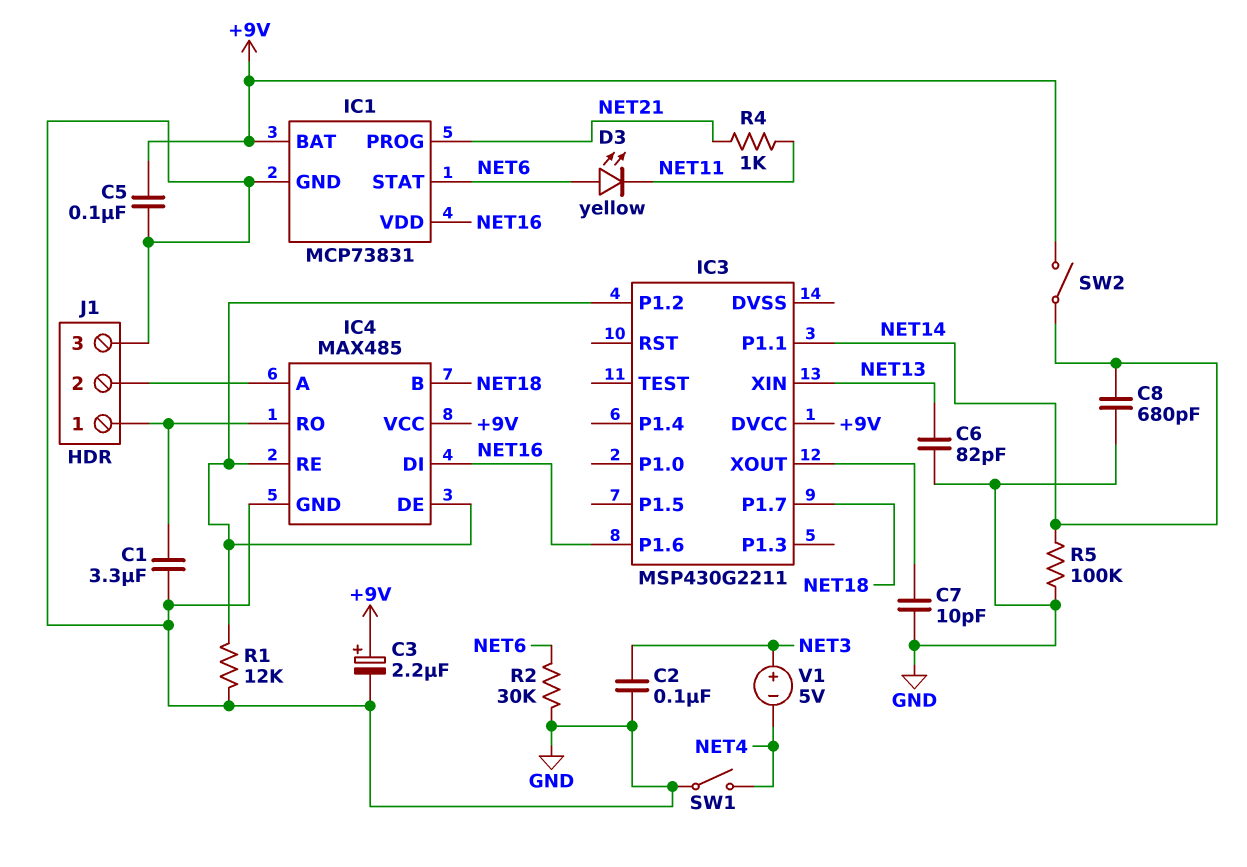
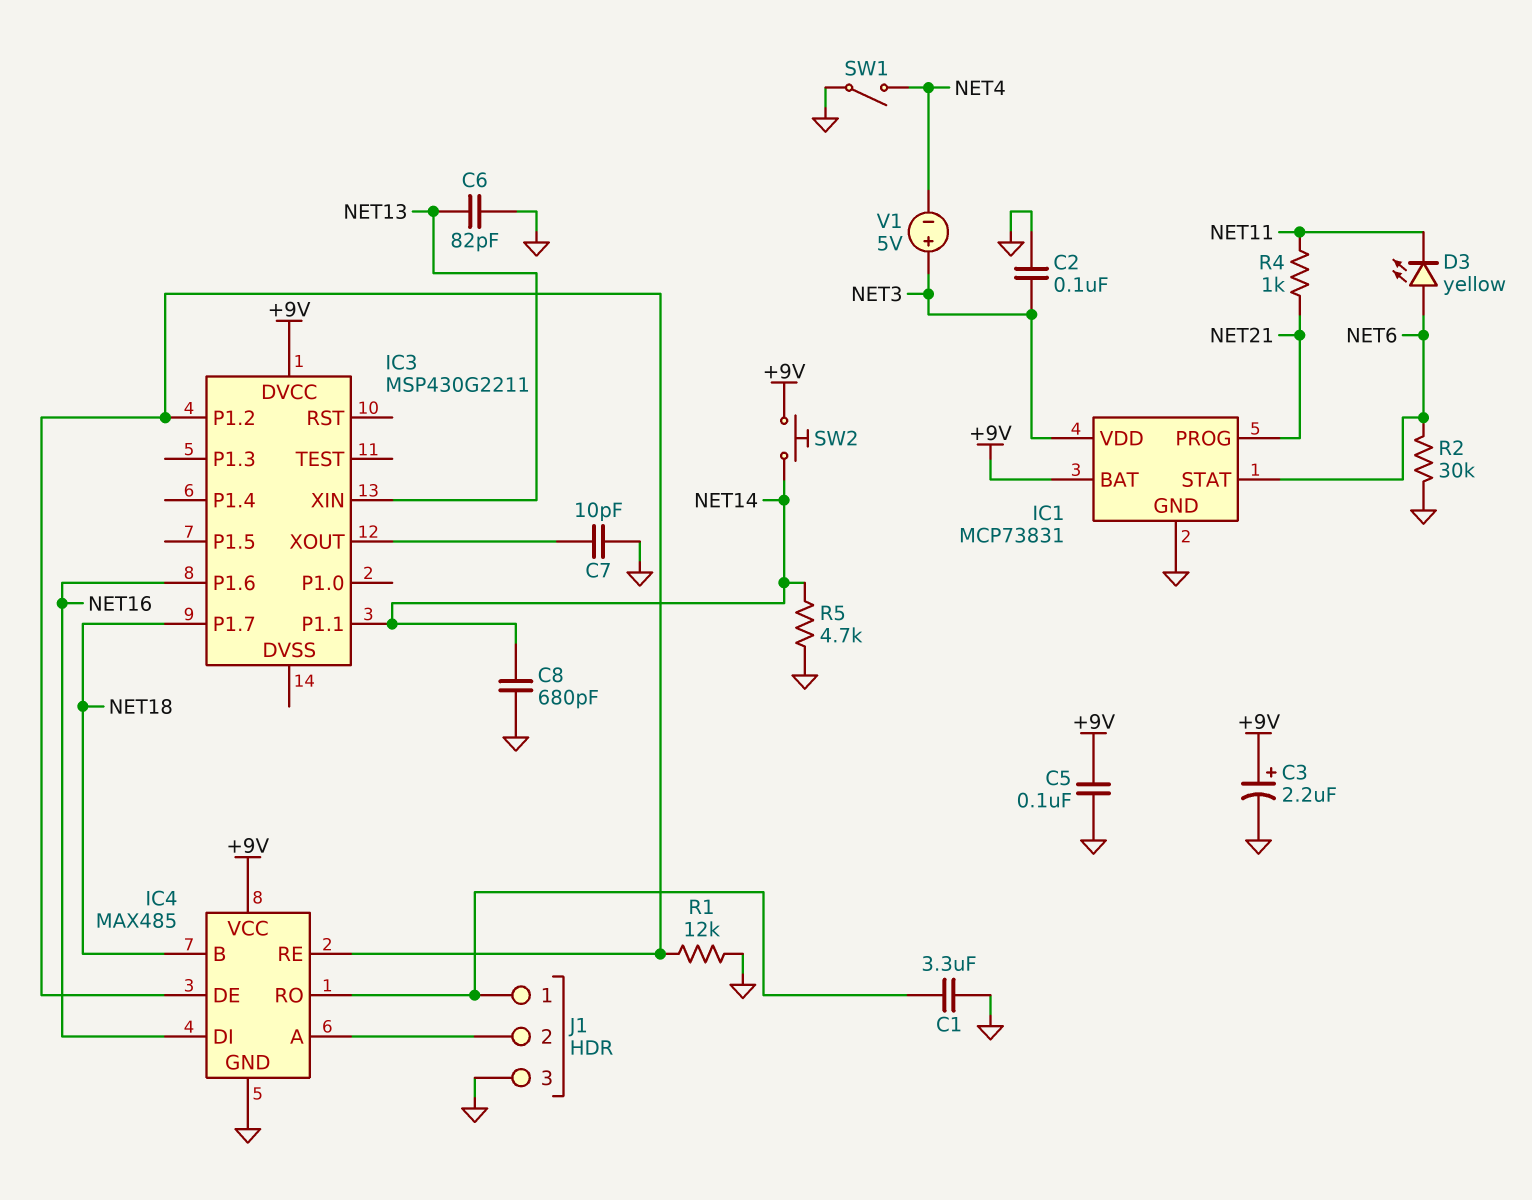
IC1 pin VDD: NET16 -> NET3
R5: 100k (GND, NET14) -> 4.7k (GND, NET14)
SW2: switch (+9V, NET14) -> button (+9V, NET14)

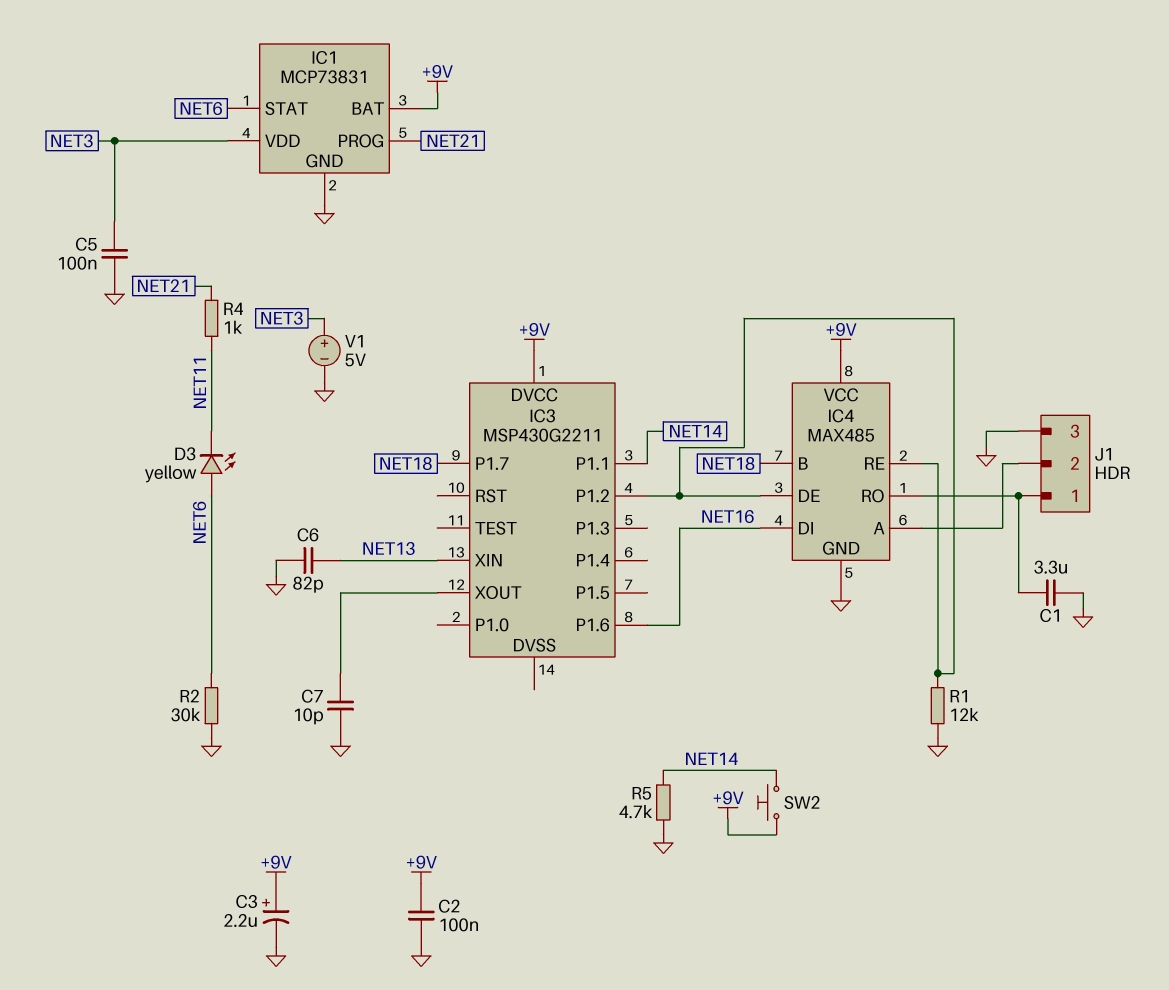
C2: 100nF (GND, NET3) -> 100nF (+9V, GND)
C5: 100nF (+9V, GND) -> 100nF (GND, NET3)
C8: 680pF (GND, NET14) -> none
SW1: switch (GND, NET4) -> none
V1: 5V (plus NET3, minus NET4) -> 5V (plus NET3, minus GND)

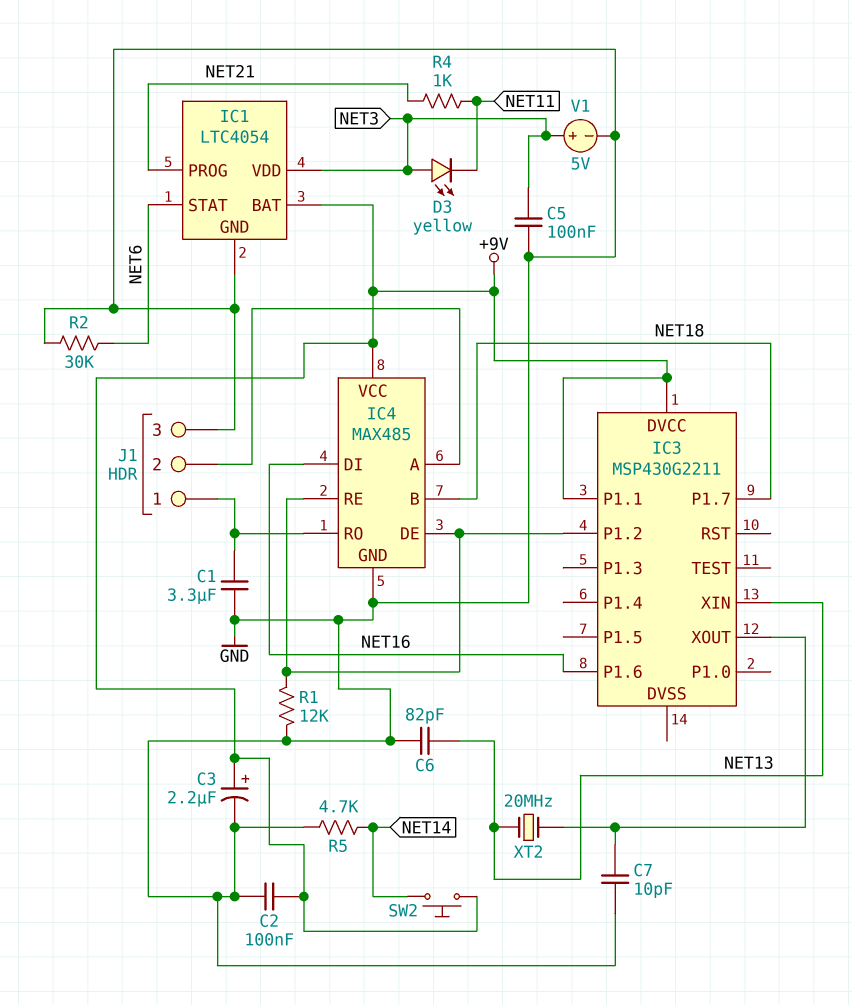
D3: LED yellow (A NET6, K NET11) -> LED yellow (A NET3, K NET11)
IC1: MCP73831 -> LTC4054
IC3 pin P1.1: NET14 -> +9V
XT2: none -> 20MHz (IC3/XOUT, NET13)

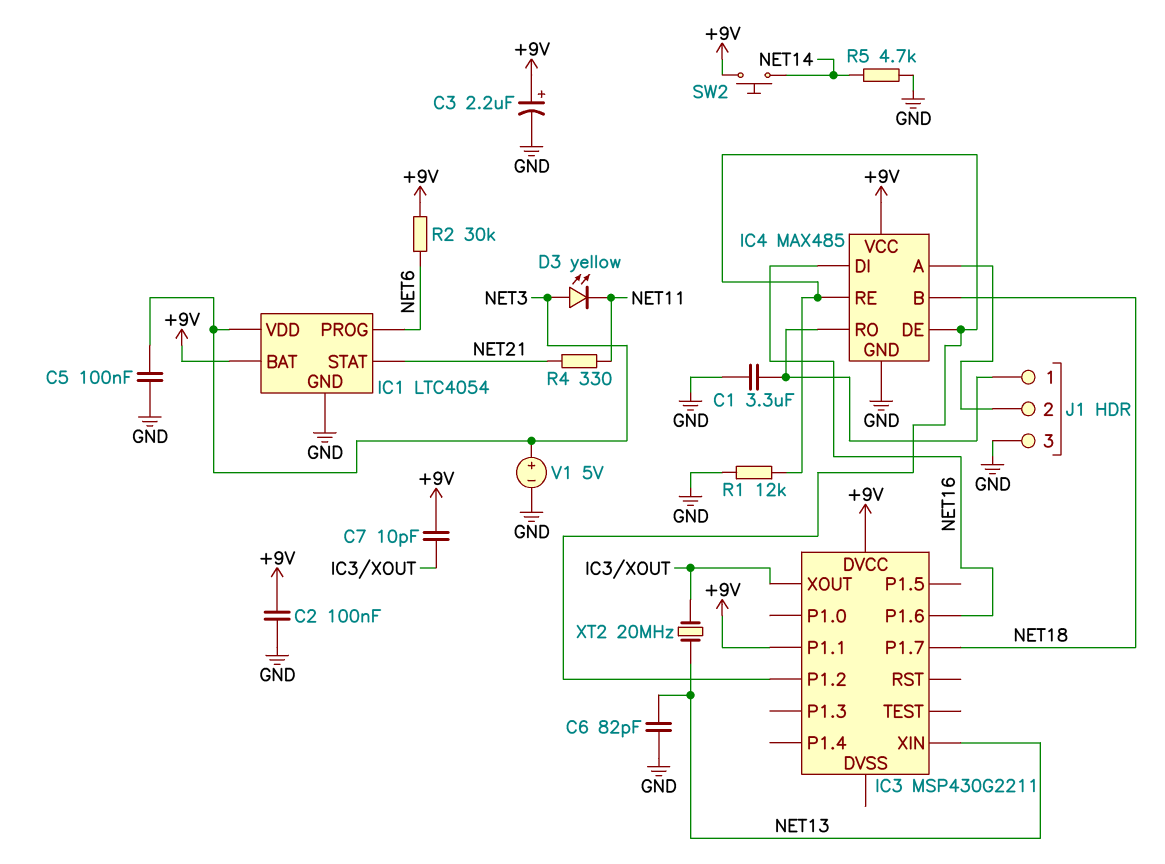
C7: 10pF (GND, IC3/XOUT) -> 10pF (+9V, IC3/XOUT)
IC1 pin PROG: NET21 -> NET6
IC1 pin STAT: NET6 -> NET21
R2: 30k (GND, NET6) -> 30k (+9V, NET6)
R4: 1k (NET11, NET21) -> 330 (NET11, NET21)

